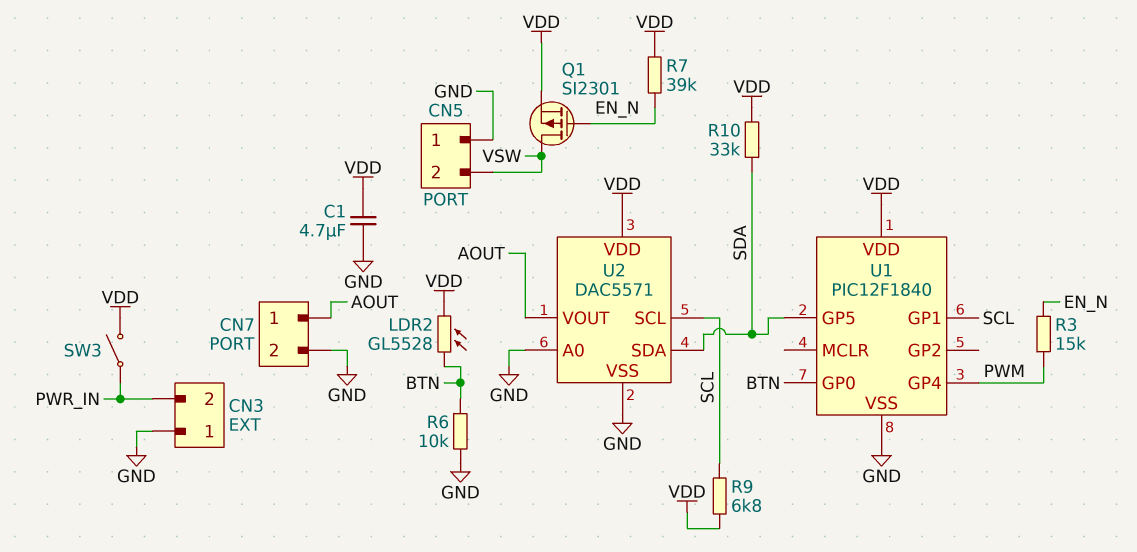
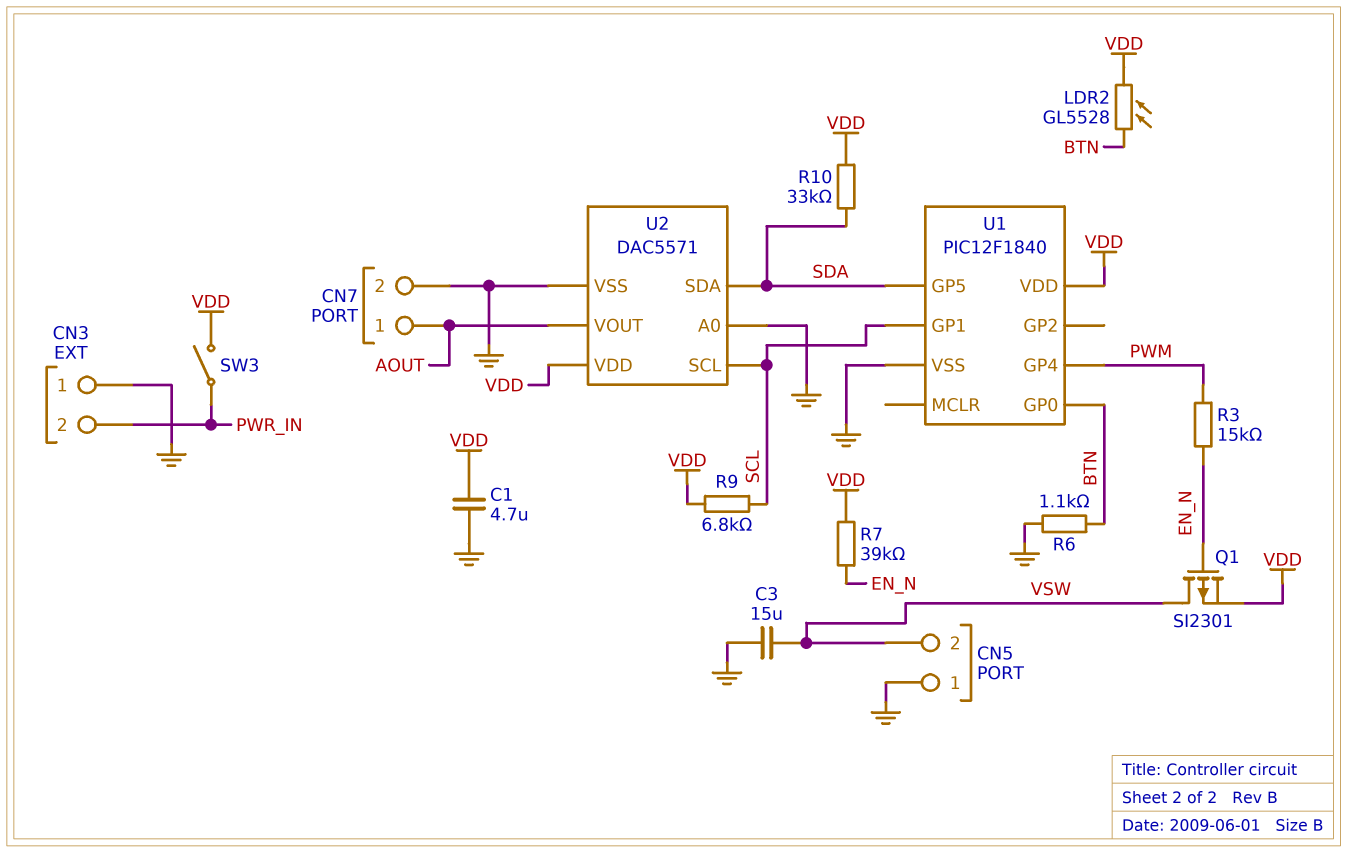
C3: none -> 15uF (GND, VSW)
R6: 10k (BTN, GND) -> 1.1k (BTN, GND)

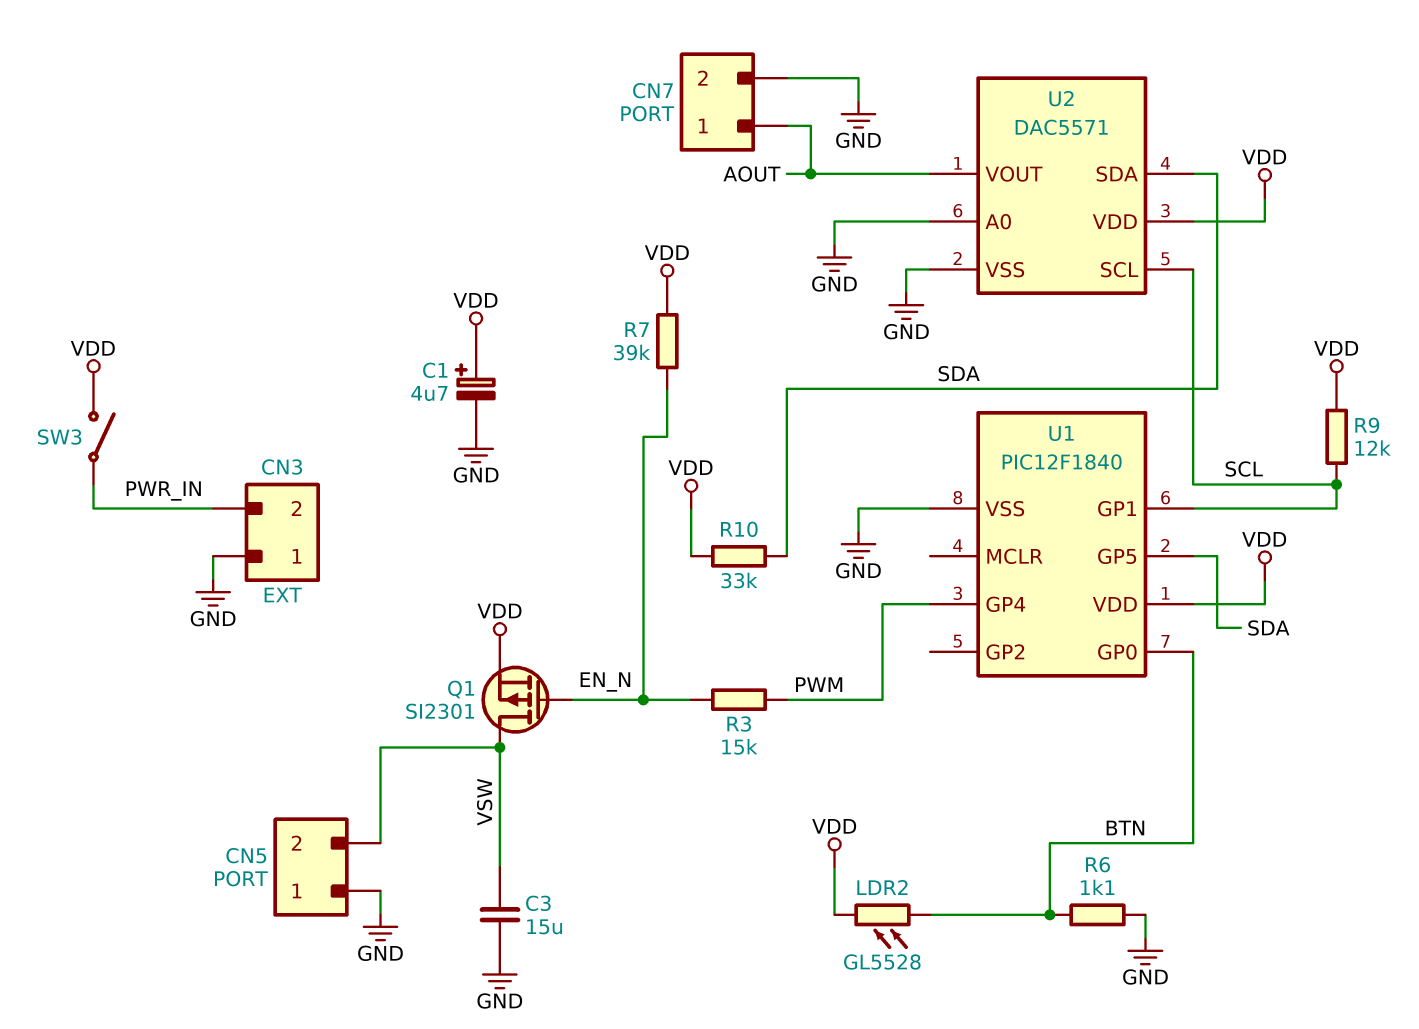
C1: 4.7uF (GND, VDD) -> 4.7uF (plus VDD, minus GND)
R9: 6.8k (SCL, VDD) -> 12k (SCL, VDD)

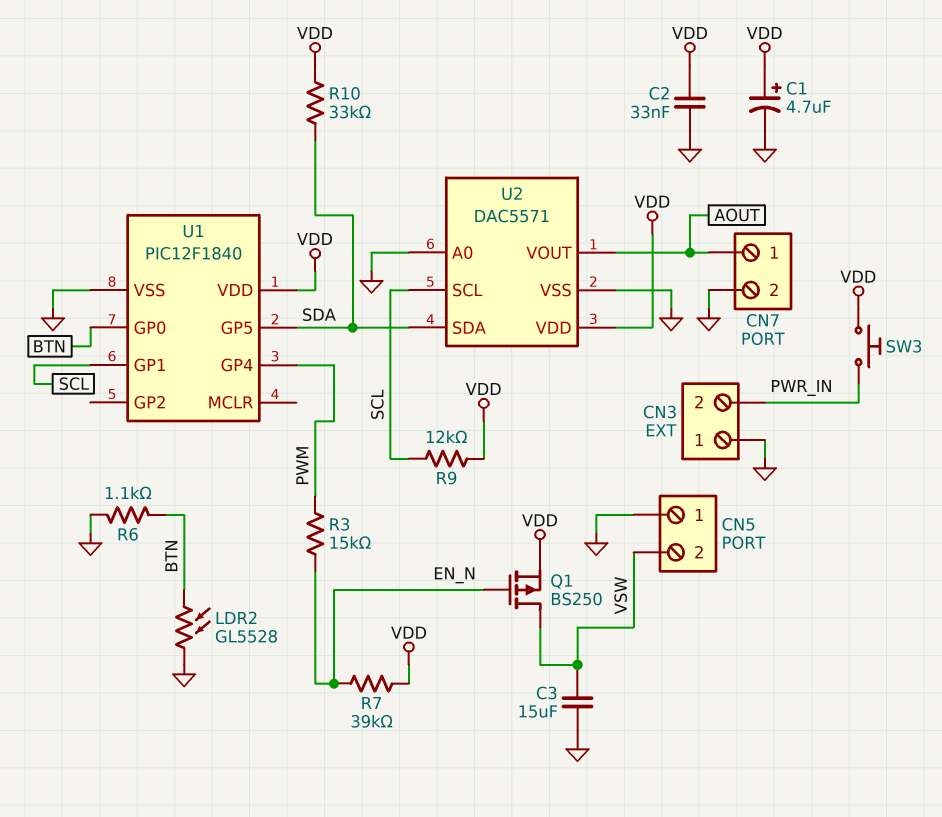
C2: none -> 33nF (GND, VDD)
LDR2: GL5528 (BTN, VDD) -> GL5528 (BTN, GND)
Q1: PMOS SI2301 (G EN_N, D VSW, S VDD) -> PMOS BS250 (G EN_N, D VSW, S VDD)
SW3: switch (PWR_IN, VDD) -> button (PWR_IN, VDD)

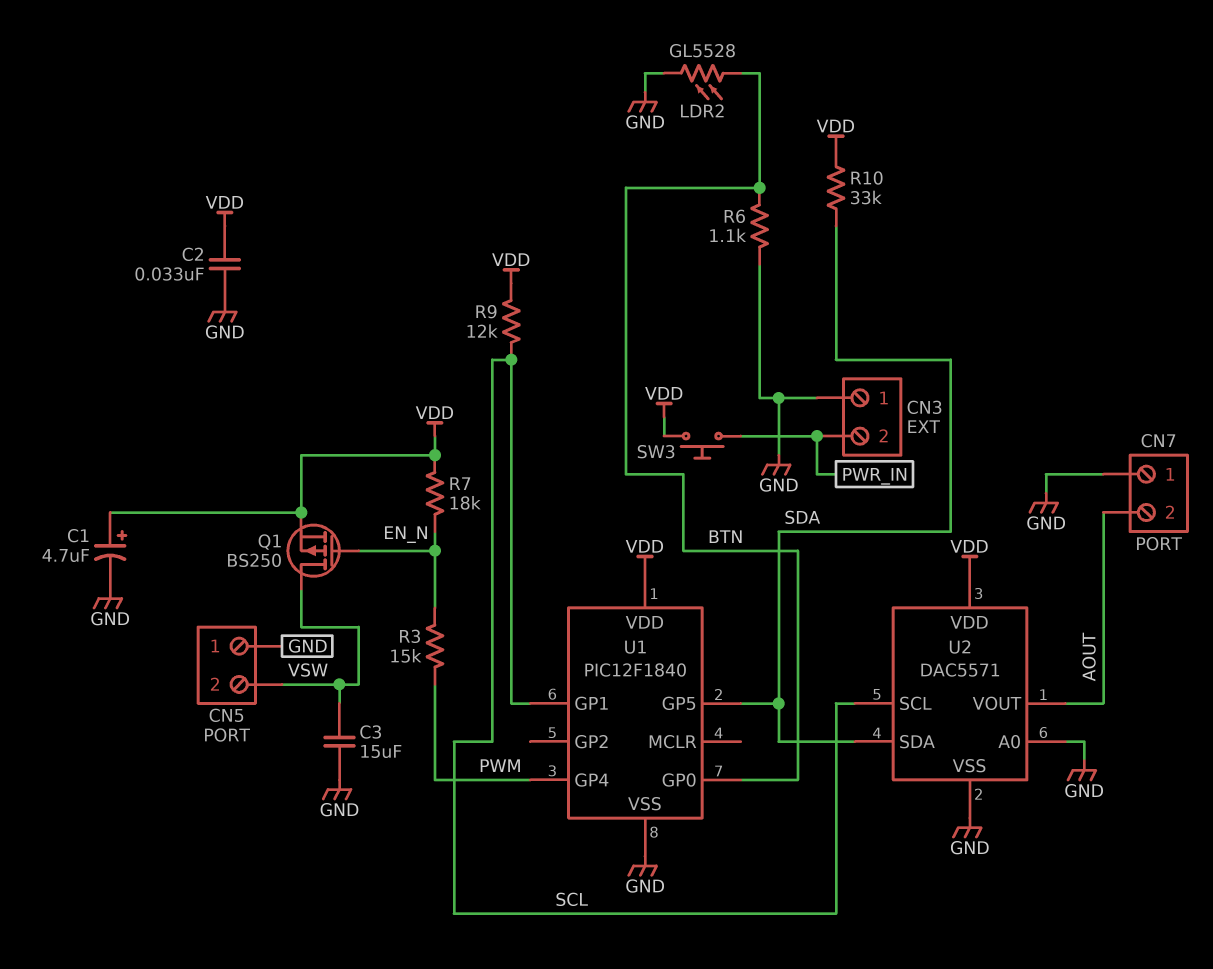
CN7 pin 1: AOUT -> GND
CN7 pin 2: GND -> AOUT
R7: 39k (EN_N, VDD) -> 18k (EN_N, VDD)

